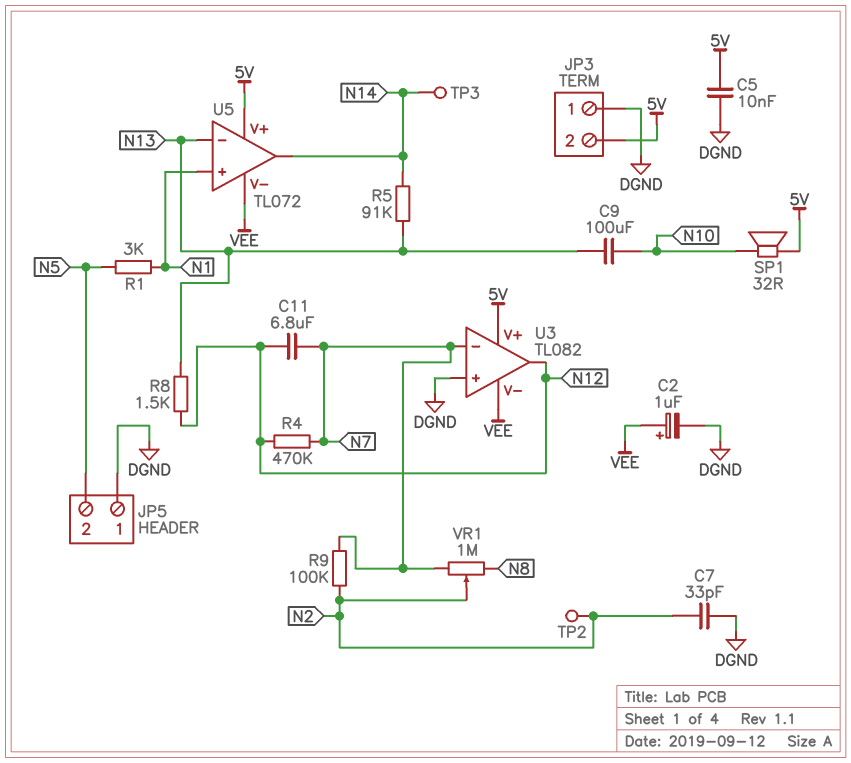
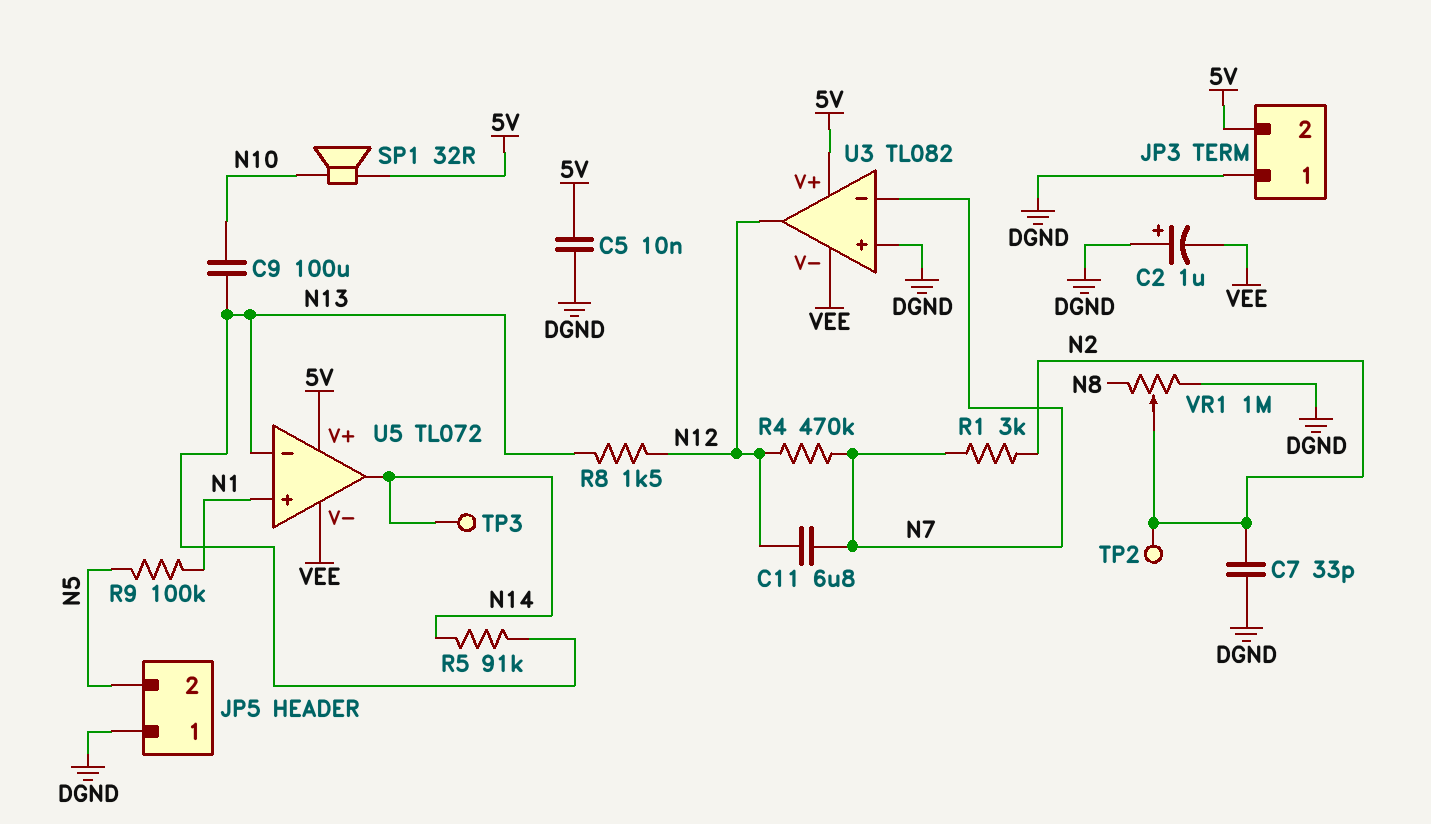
C2: 1uF (plus VEE, minus DGND) -> 1uF (plus DGND, minus VEE)
R1: 3k (N1, N5) -> 3k (N2, N7)
R9: 100k (N2, N7) -> 100k (N1, N5)
VR1: 1M (N7, N8, wiper N2) -> 1M (DGND, N8, wiper N2)

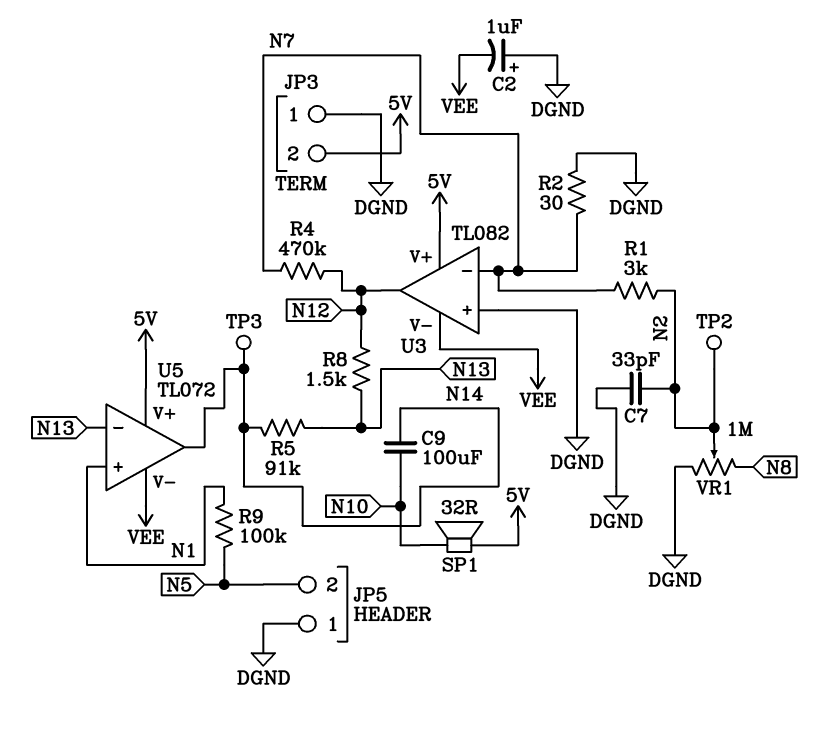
C5: 10nF (5V, DGND) -> none
C9: 100uF (N10, N13) -> 100uF (N10, N14)
C11: 6.8uF (N7, N12) -> none
R2: none -> 30 (DGND, N7)

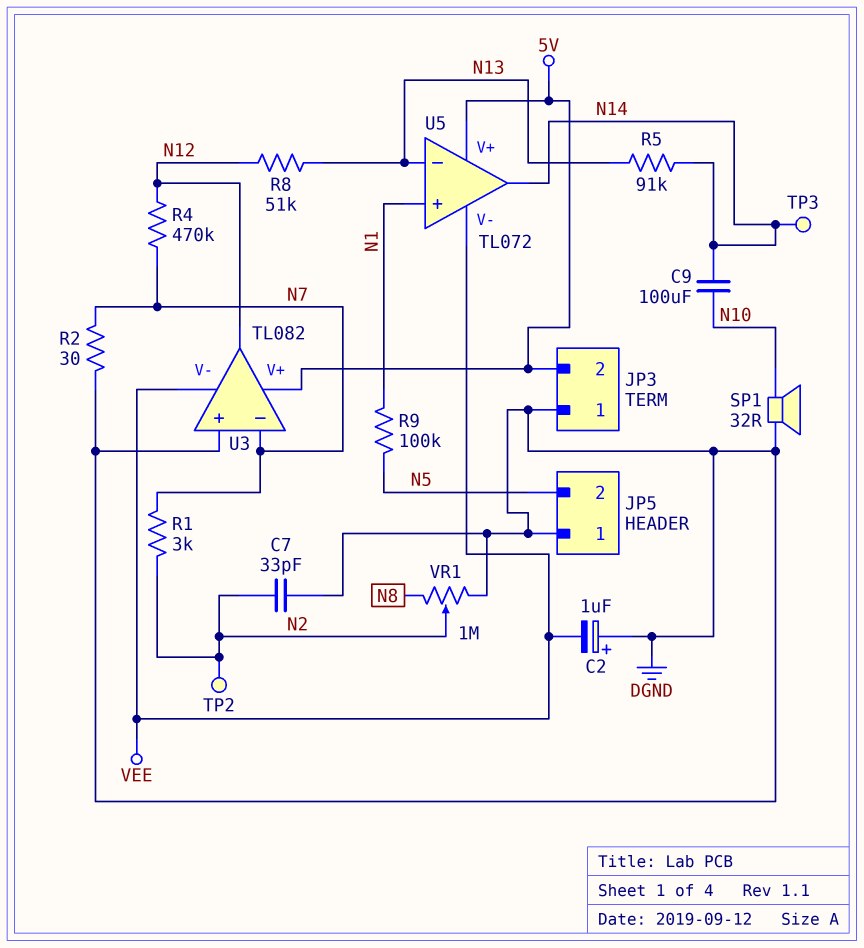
R8: 1.5k (N12, N13) -> 51k (N12, N13)
SP1: speaker 32R (5V, N10) -> speaker 32R (DGND, N10)

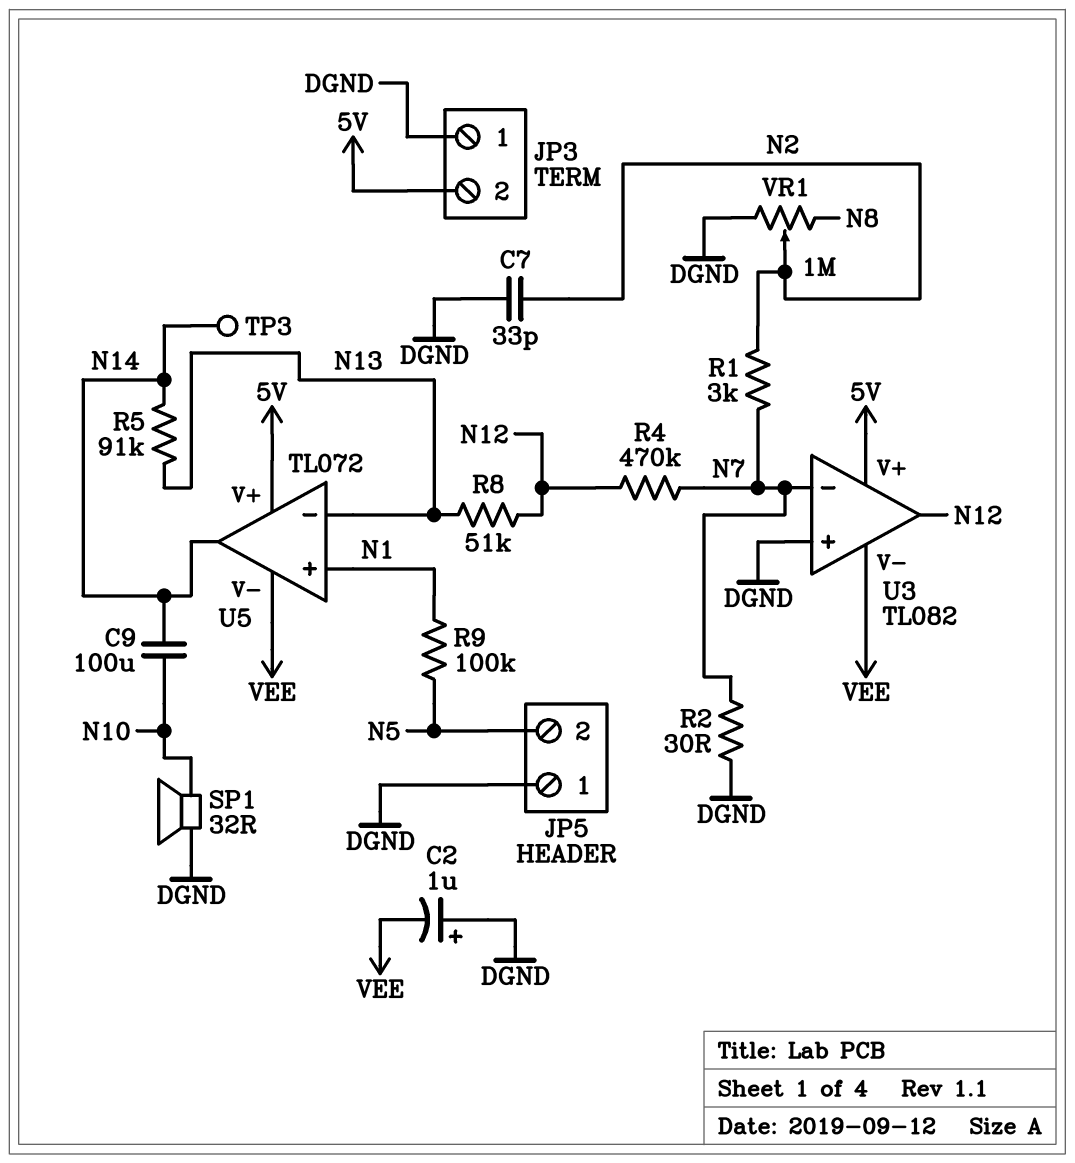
TP2: test point (N2) -> none

